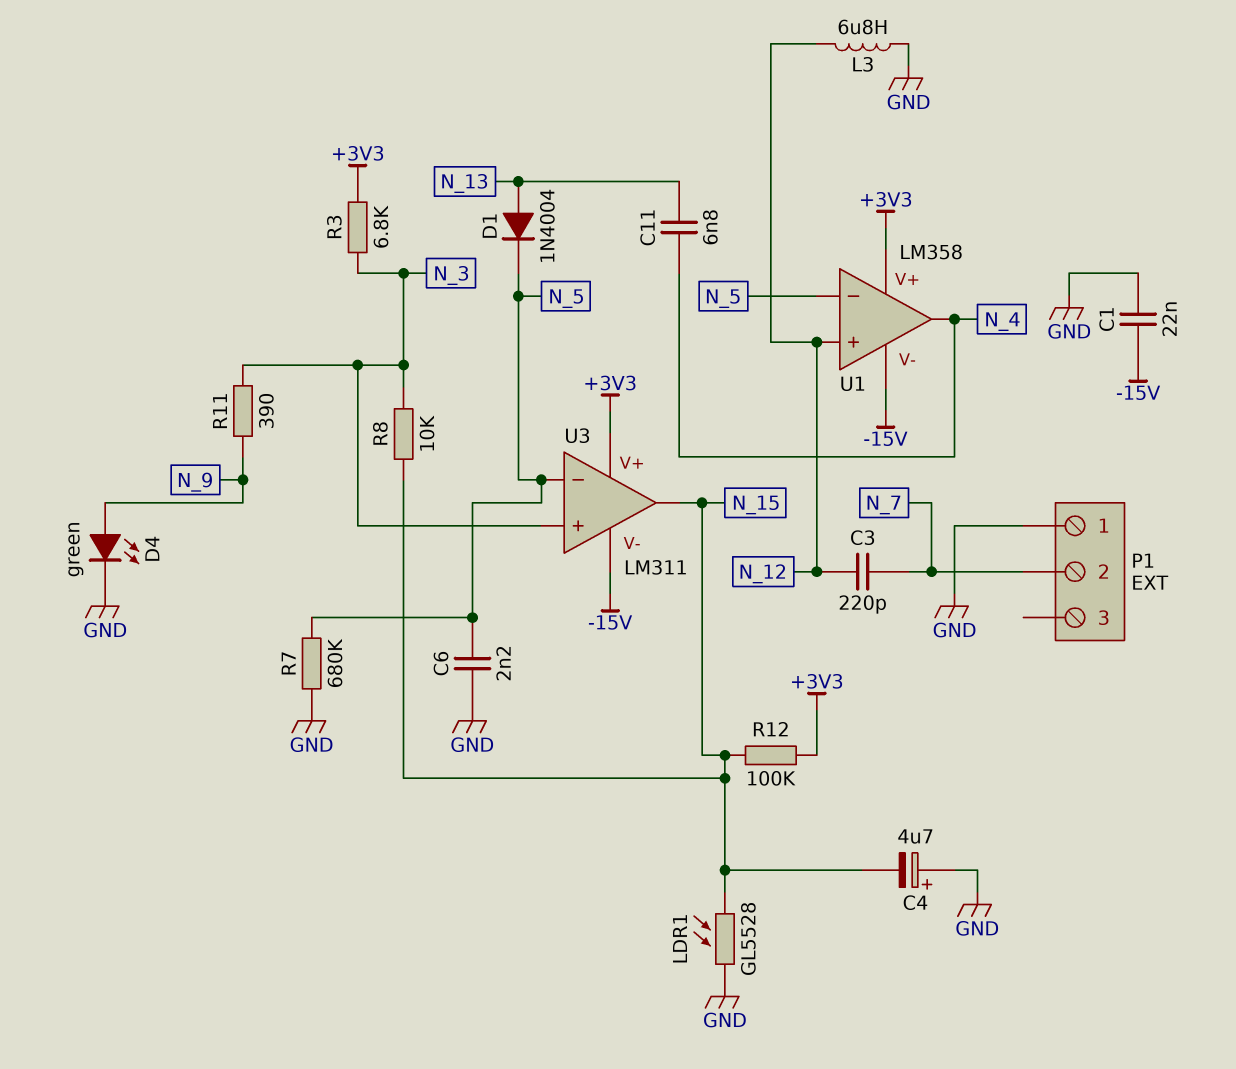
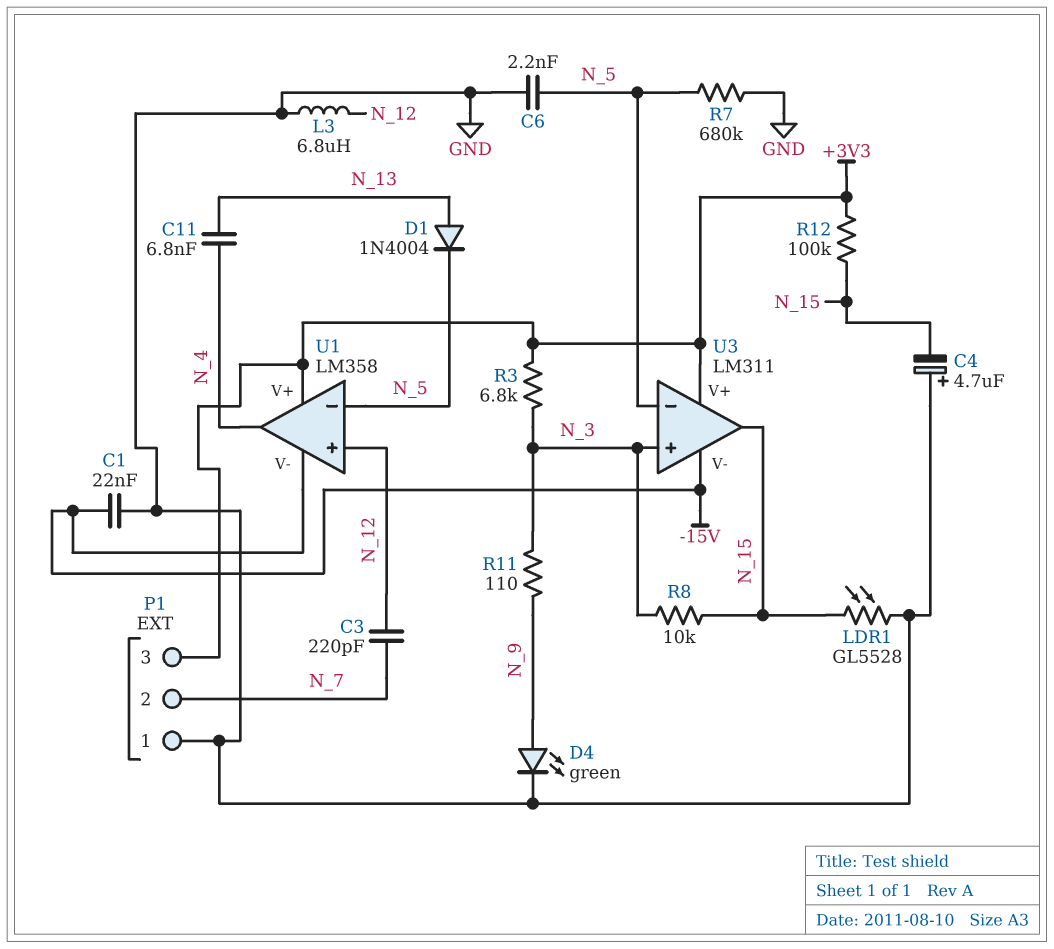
P1 pin 3: none -> +3V3
R11: 390 (N_3, N_9) -> 110 (N_3, N_9)

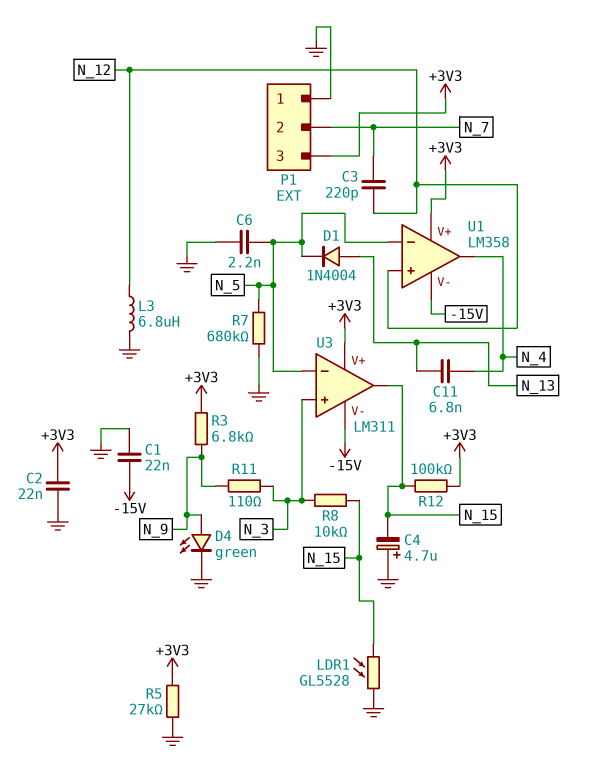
C2: none -> 22nF (+3V3, GND)
R3: 6.8k (+3V3, N_3) -> 6.8k (+3V3, N_9)
R5: none -> 27k (+3V3, GND)

